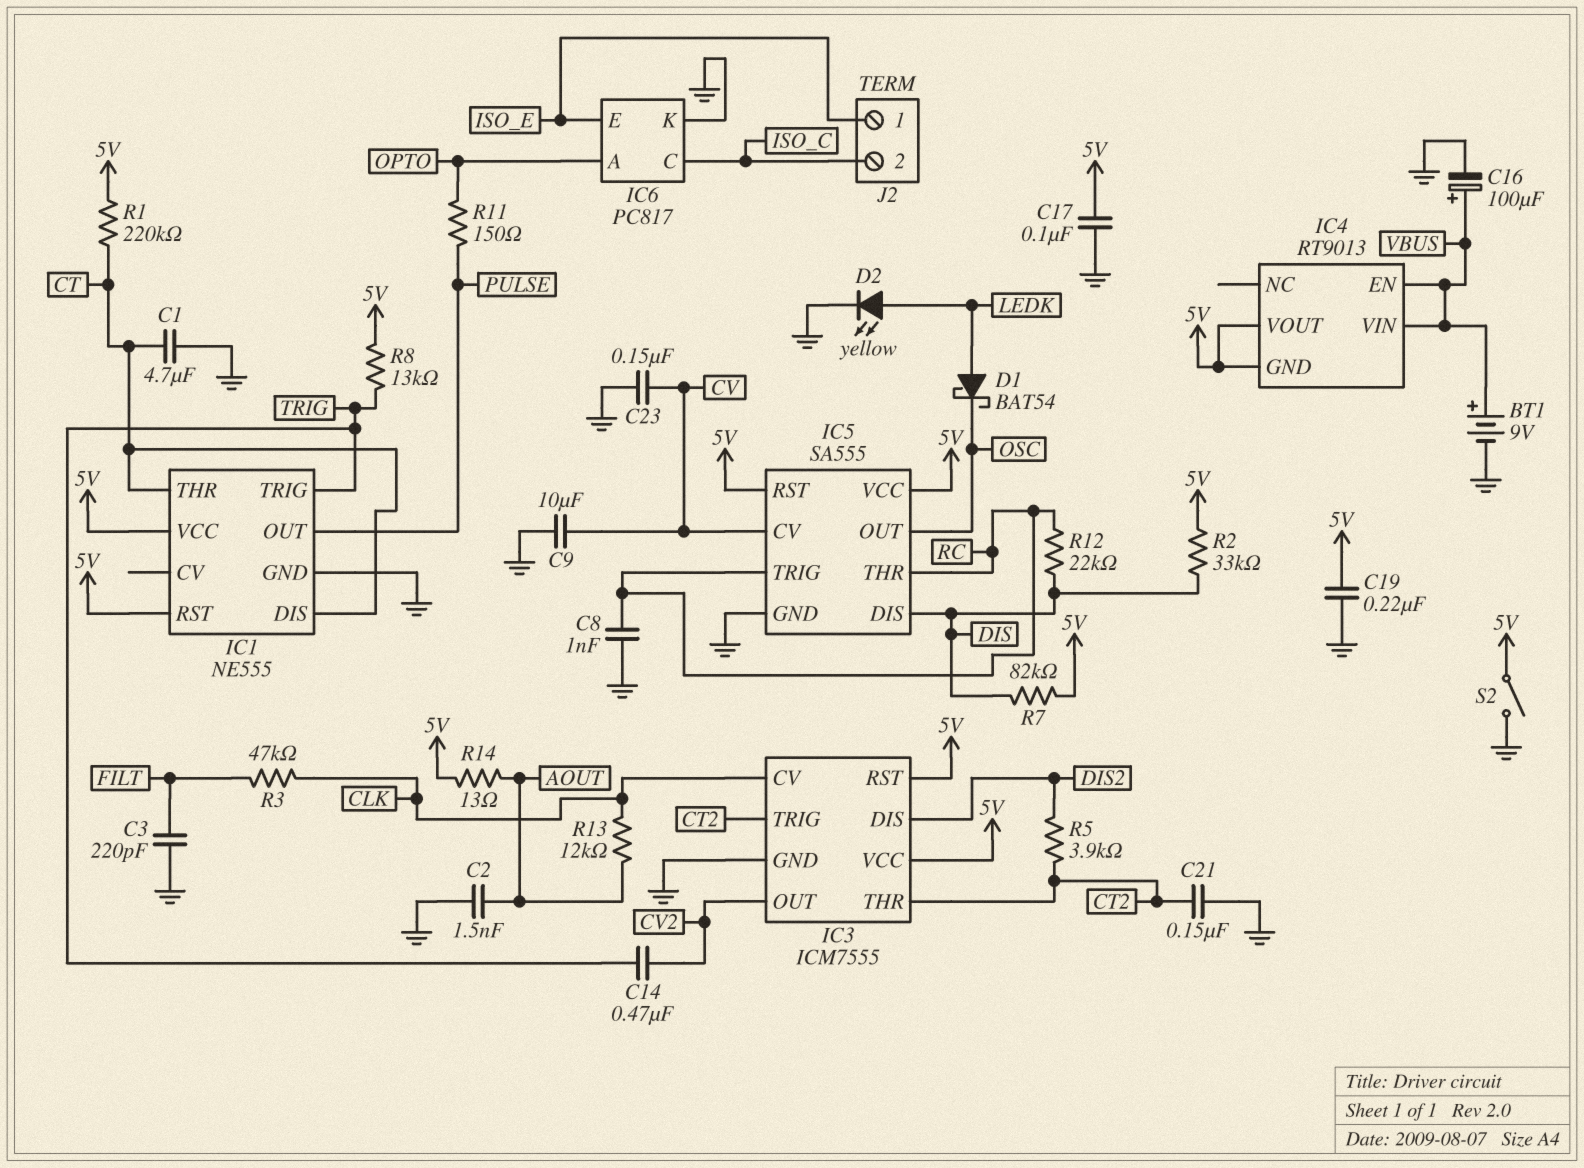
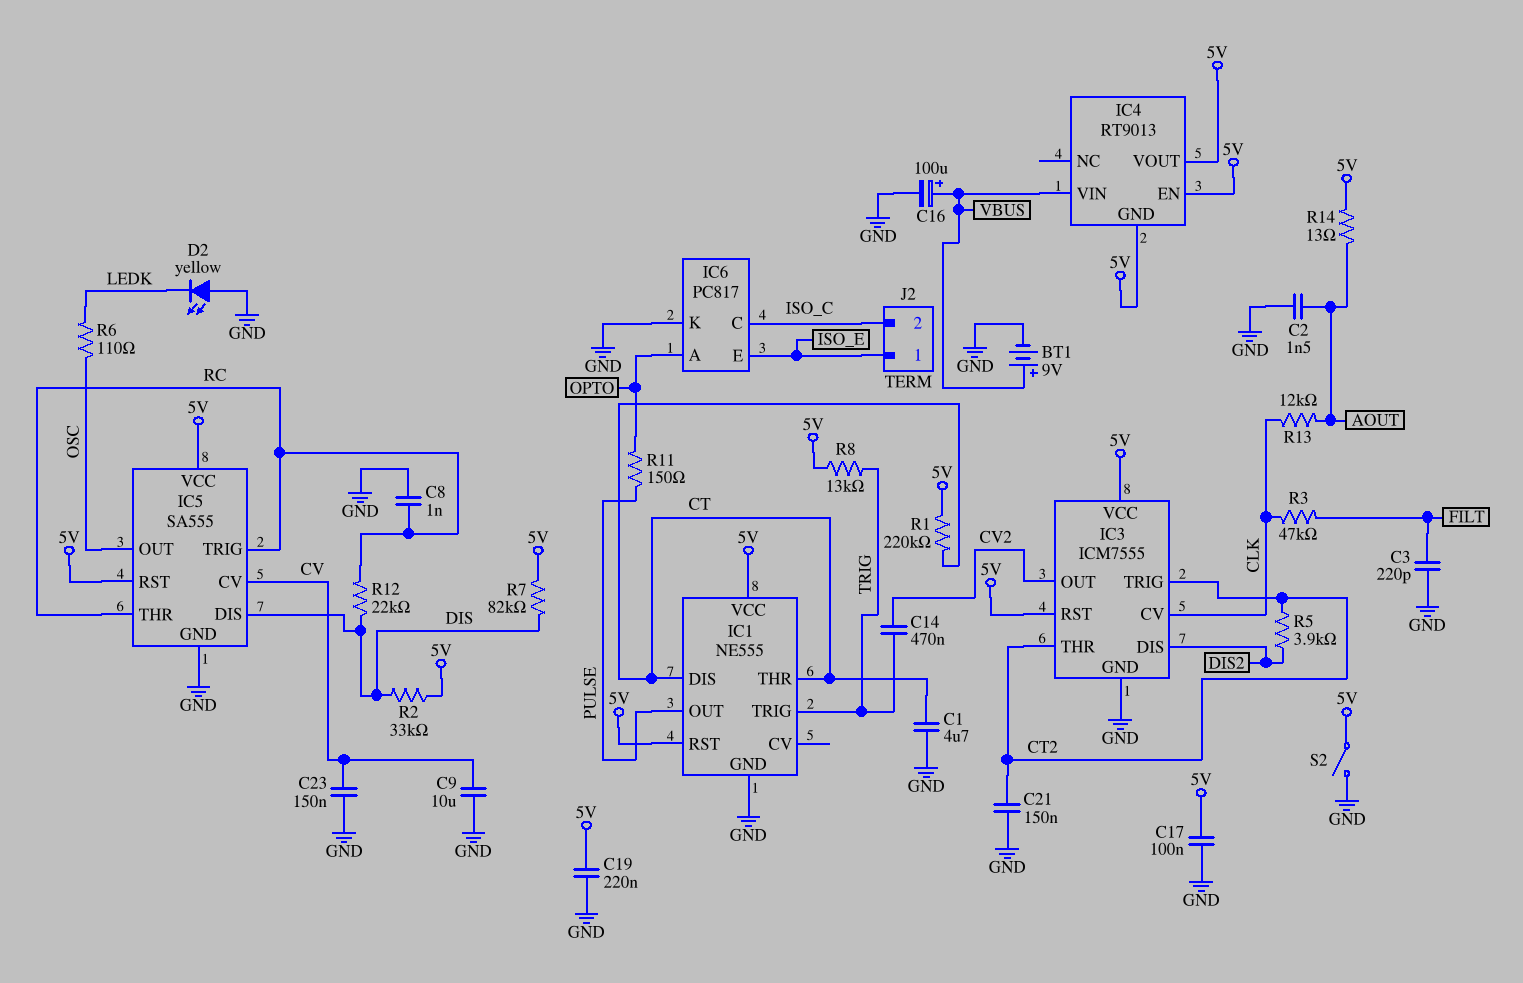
D1: schottky BAT54 (A LEDK, K OSC) -> none
D2: LED yellow (A LEDK, K GND) -> LED yellow (A GND, K LEDK)
IC4 pin EN: VBUS -> 5V
R6: none -> 110 (LEDK, OSC)

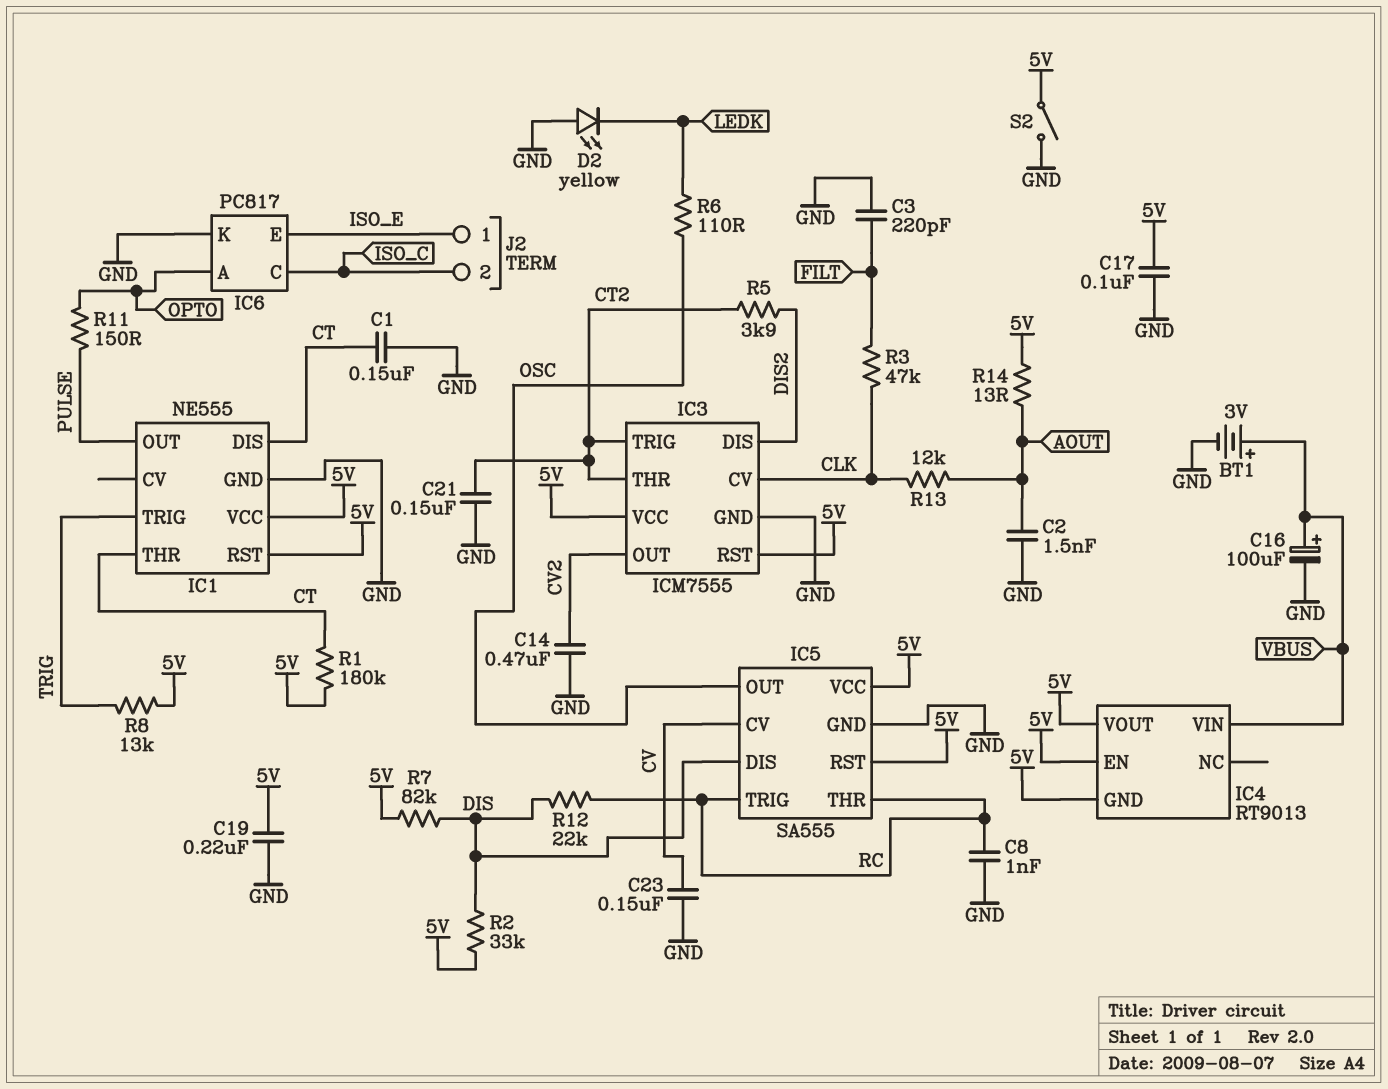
BT1: 9V (plus VBUS, minus GND) -> 3V (plus VBUS, minus GND)
C1: 4.7uF (CT, GND) -> 150nF (CT, GND)
C9: 10uF (CV, GND) -> none
C14: 470nF (CV2, TRIG) -> 470nF (CV2, GND)
R1: 220k (5V, CT) -> 180k (5V, CT)

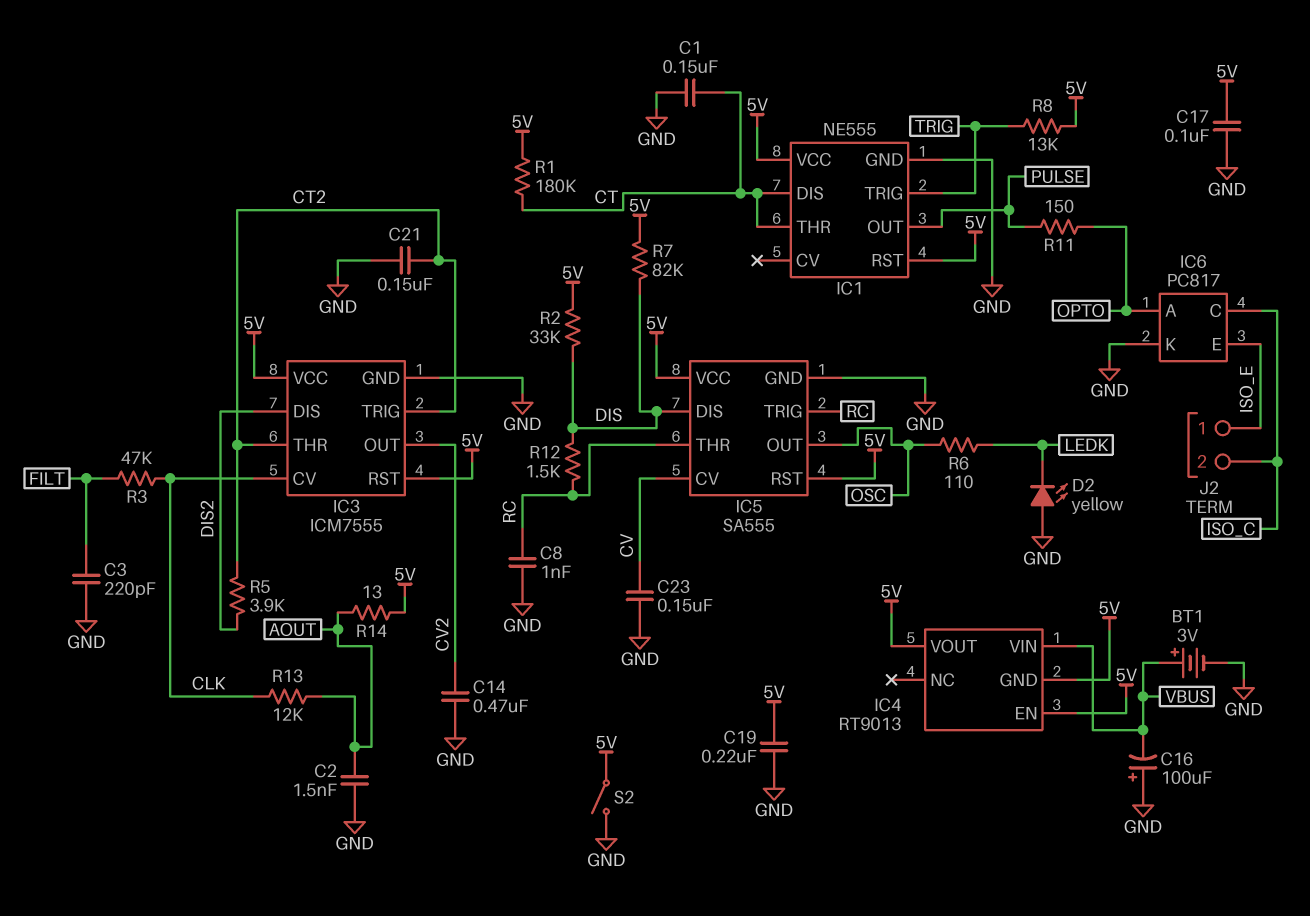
C16: 100uF (plus VBUS, minus GND) -> 100uF (plus GND, minus VBUS)
R12: 22k (DIS, RC) -> 1.5k (DIS, RC)

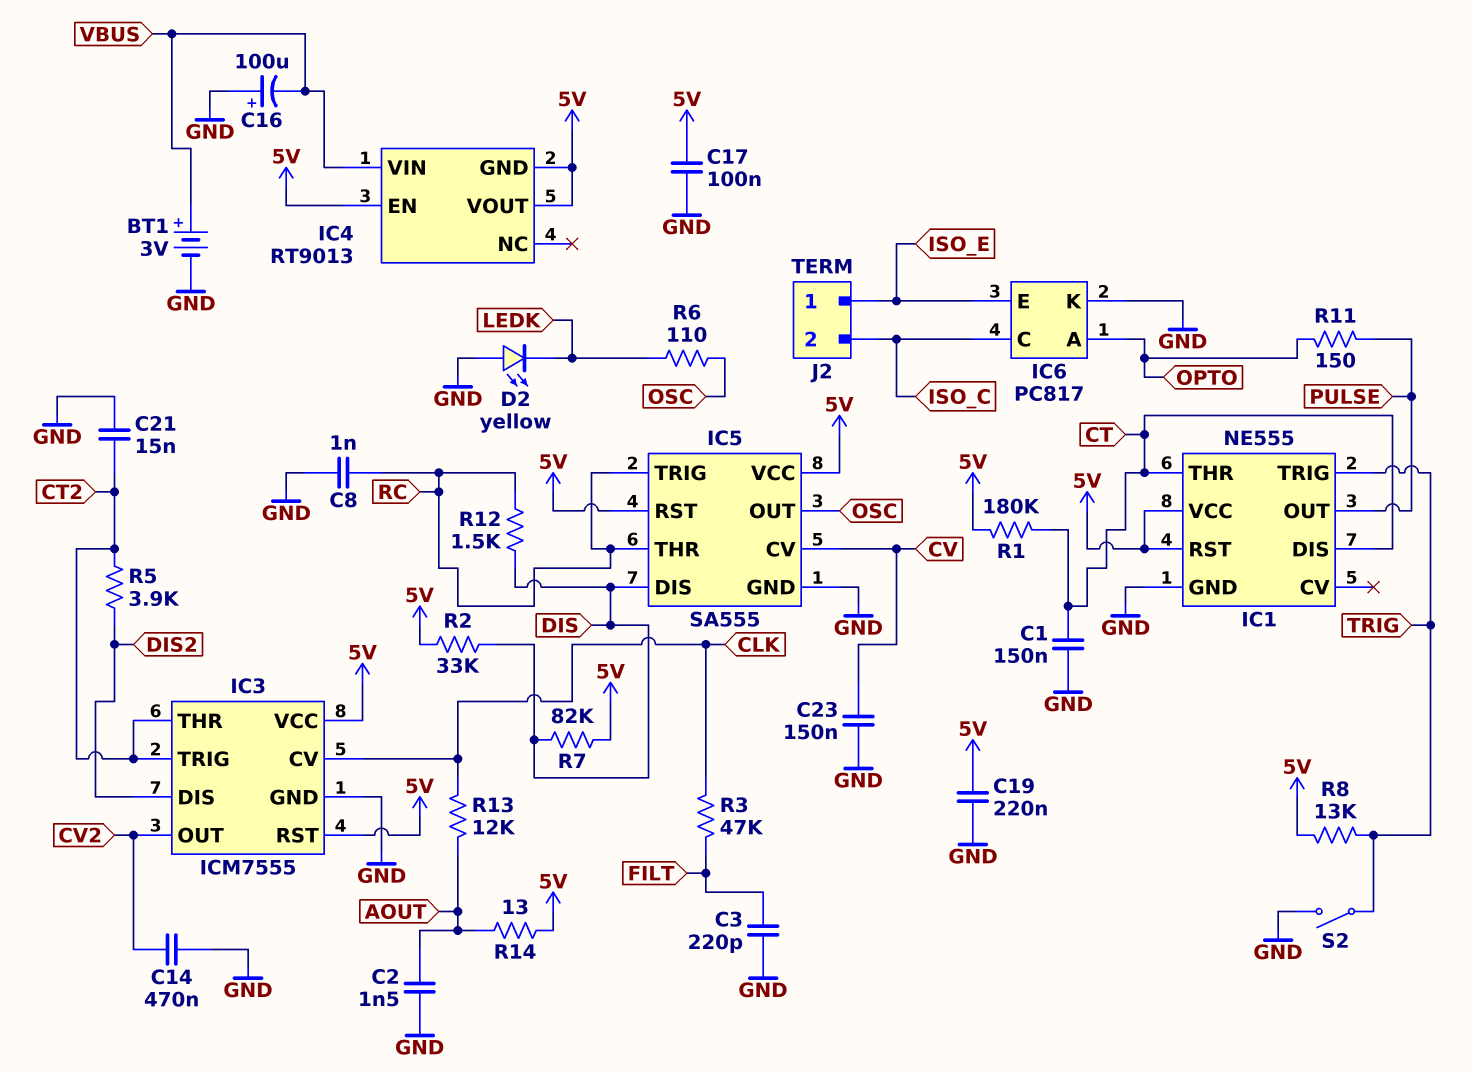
C21: 150nF (CT2, GND) -> 15nF (CT2, GND)
S2: switch (5V, GND) -> switch (GND, TRIG)

